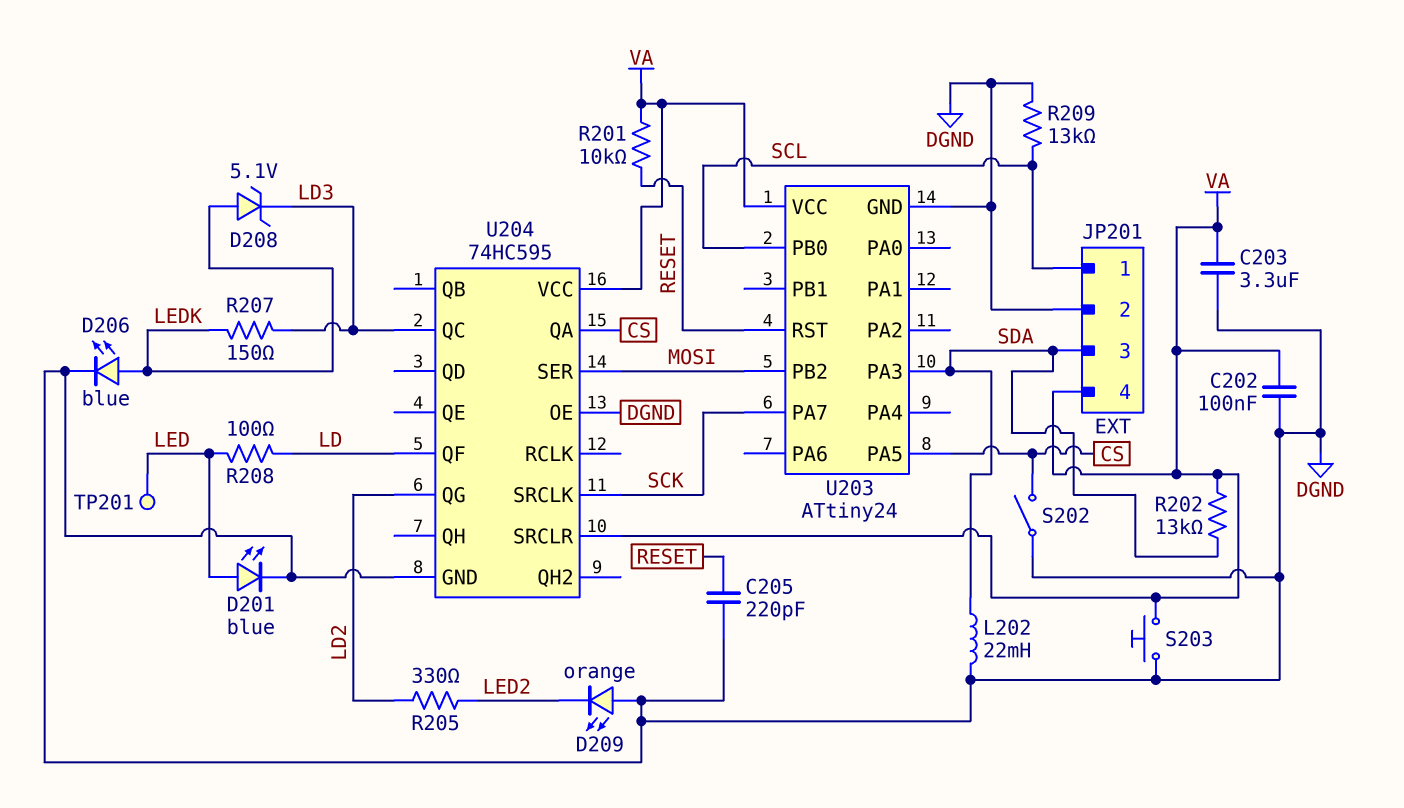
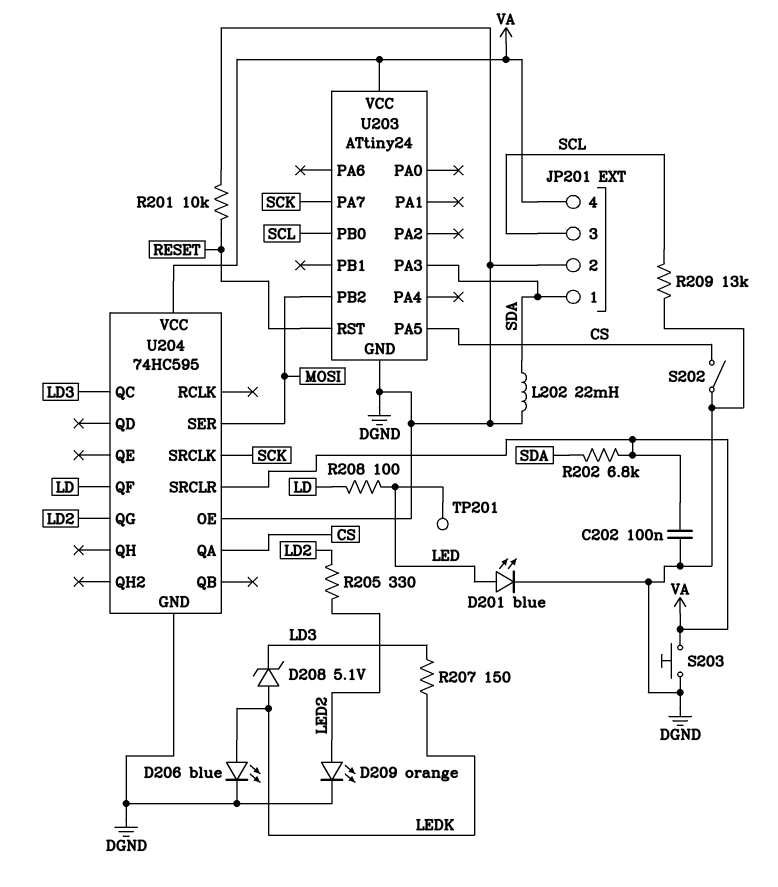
C203: 3.3uF (DGND, VA) -> none
C205: 220pF (DGND, RESET) -> none
D209: LED orange (A DGND, K LED2) -> LED orange (A LED2, K DGND)
JP201 pin 1: SCL -> SDA
JP201 pin 3: SDA -> SCL
R201: 10k (RESET, VA) -> 10k (DGND, RESET)
R202: 13k (SDA, VA) -> 6.8k (SDA, VA)

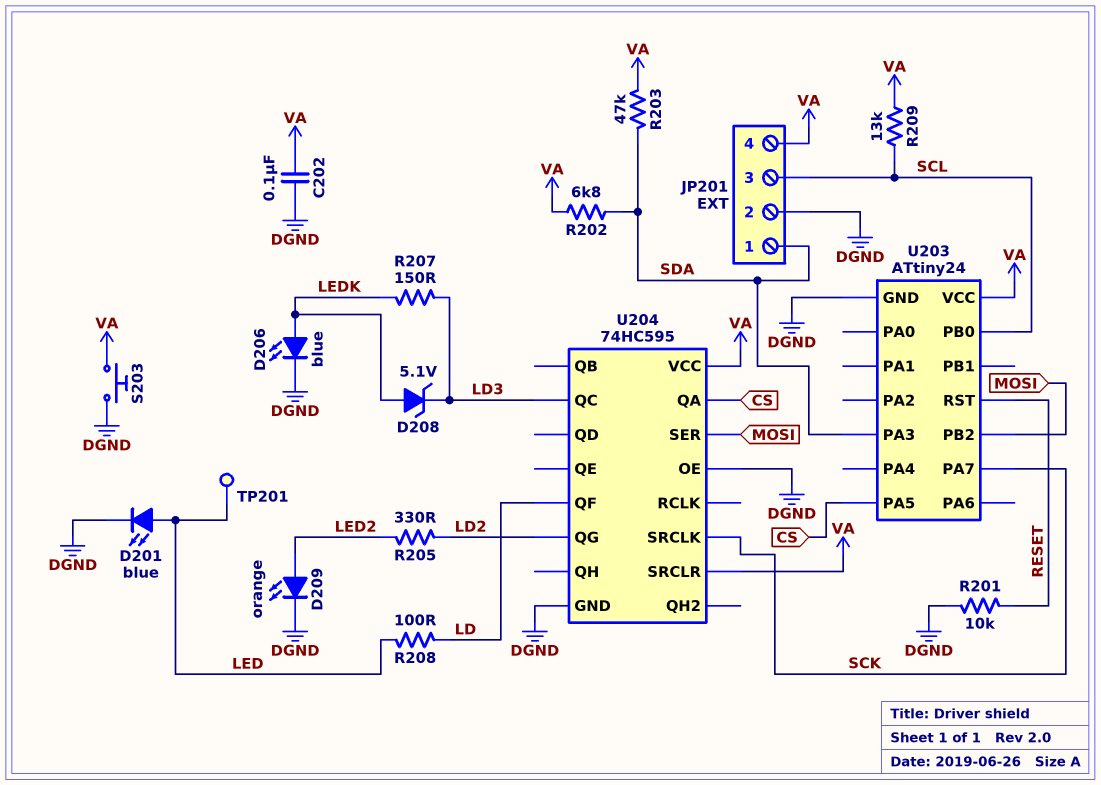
L202: 22mH (DGND, SDA) -> none
R203: none -> 47k (SDA, VA)
R209: 13k (DGND, SCL) -> 13k (SCL, VA)
S202: switch (CS, DGND) -> none

